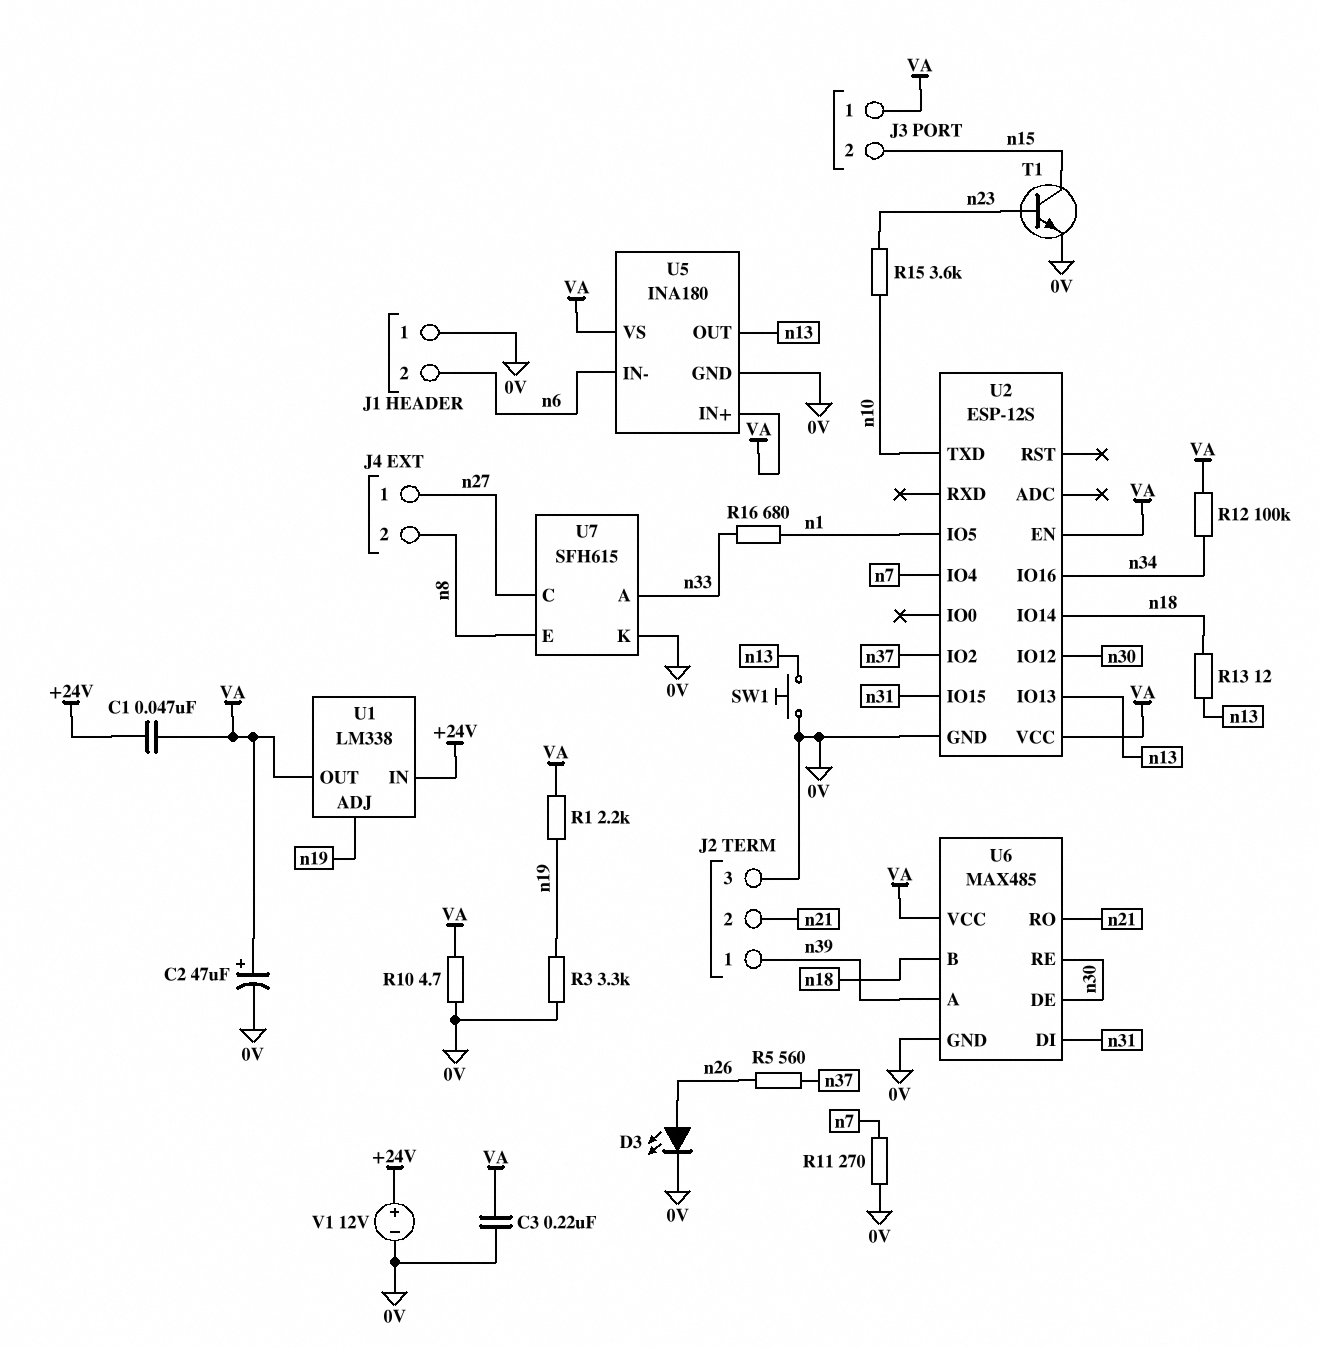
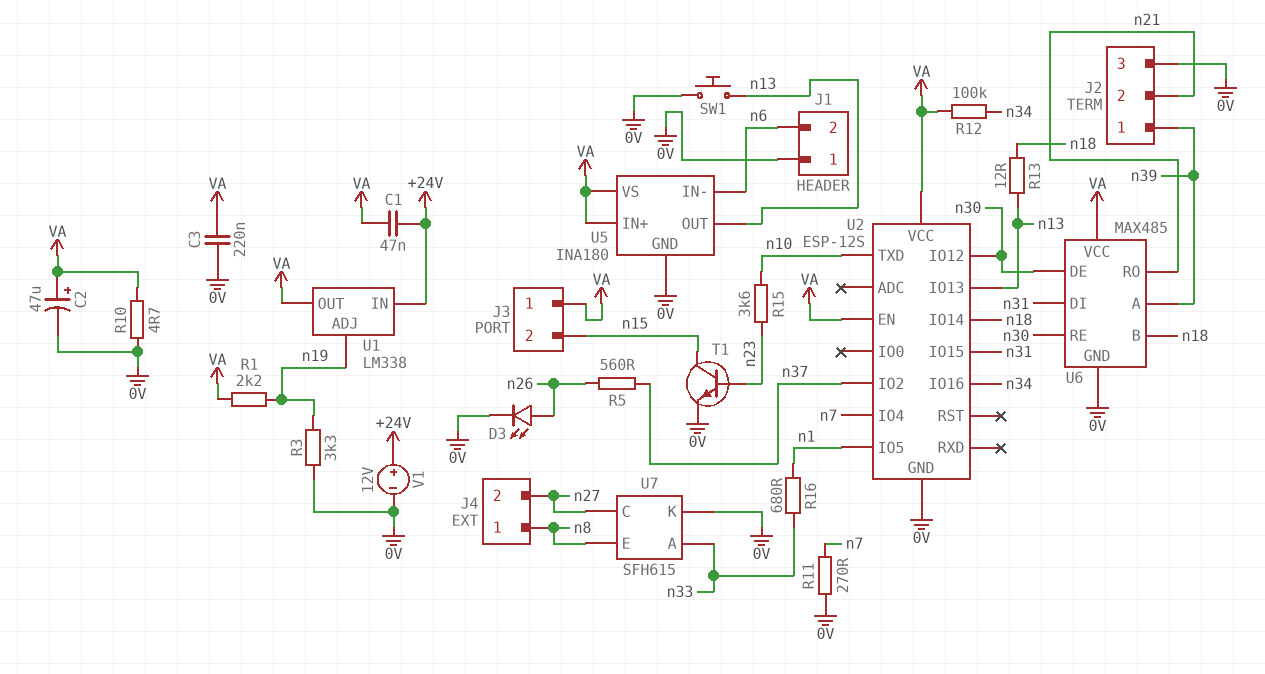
J4 pin 1: n27 -> n8
J4 pin 2: n8 -> n27

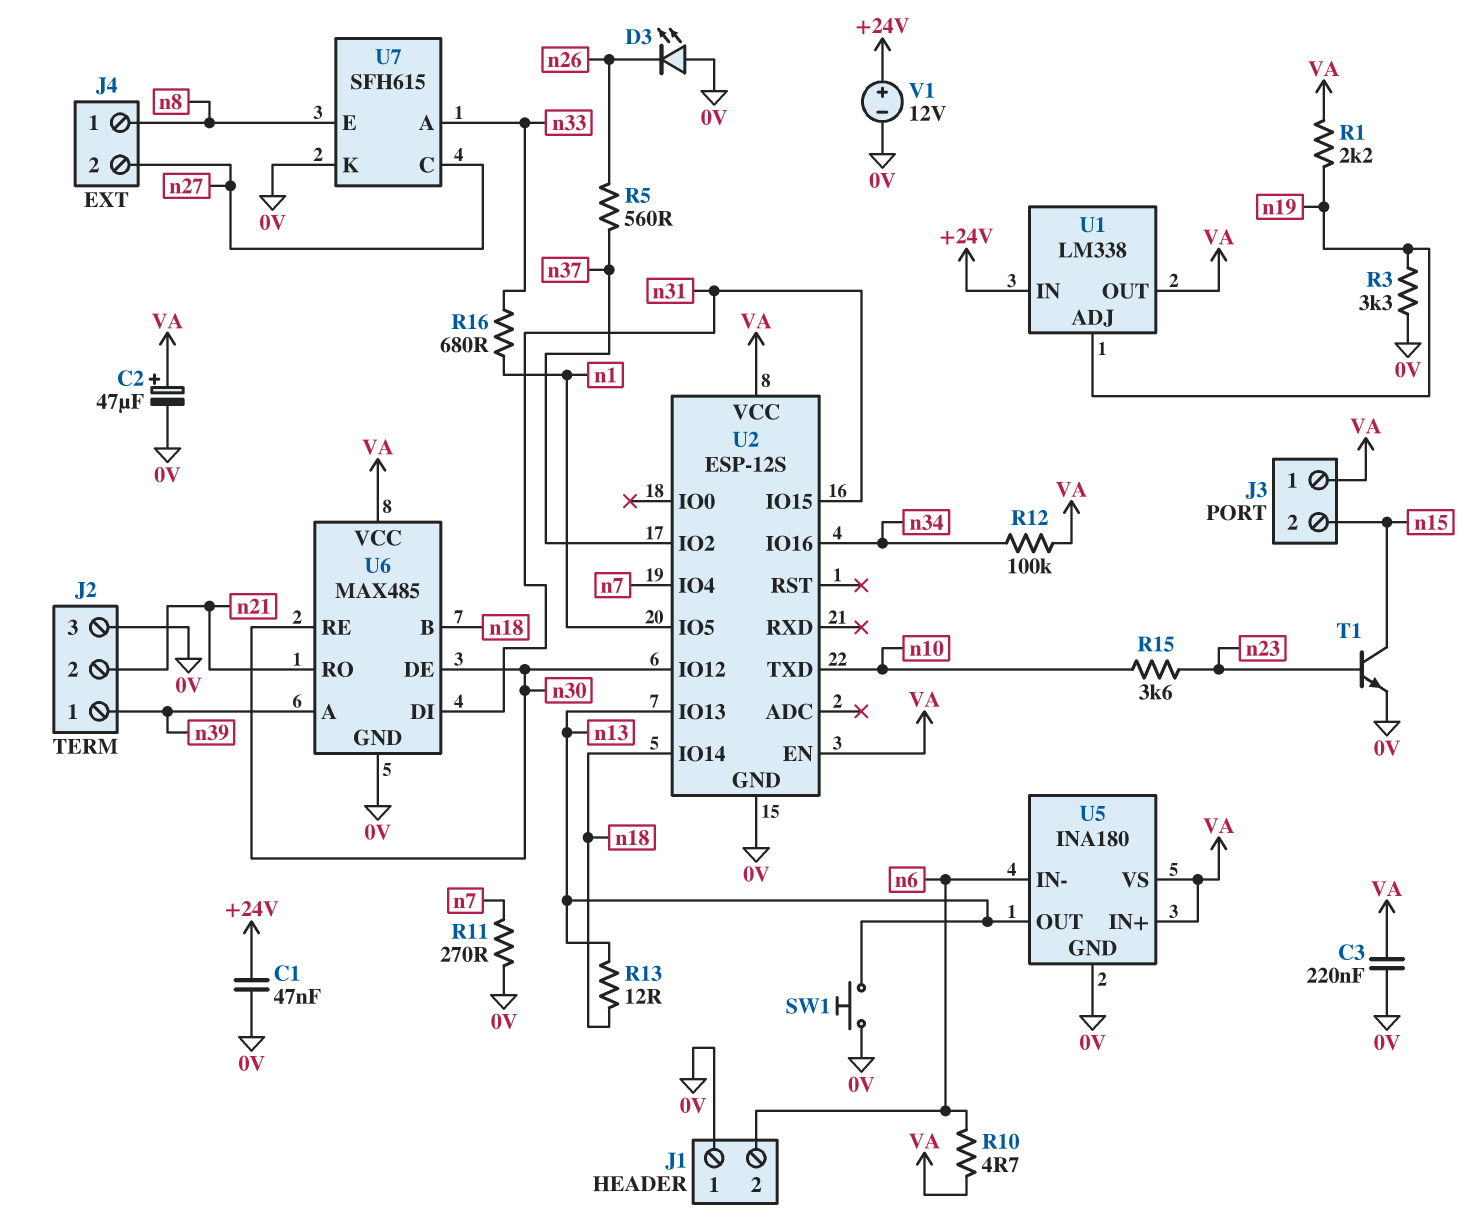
C1: 47nF (+24V, VA) -> 47nF (+24V, 0V)
D3: LED (A n26, K 0V) -> LED (A 0V, K n26)
R10: 4.7 (0V, VA) -> 4.7 (VA, n6)

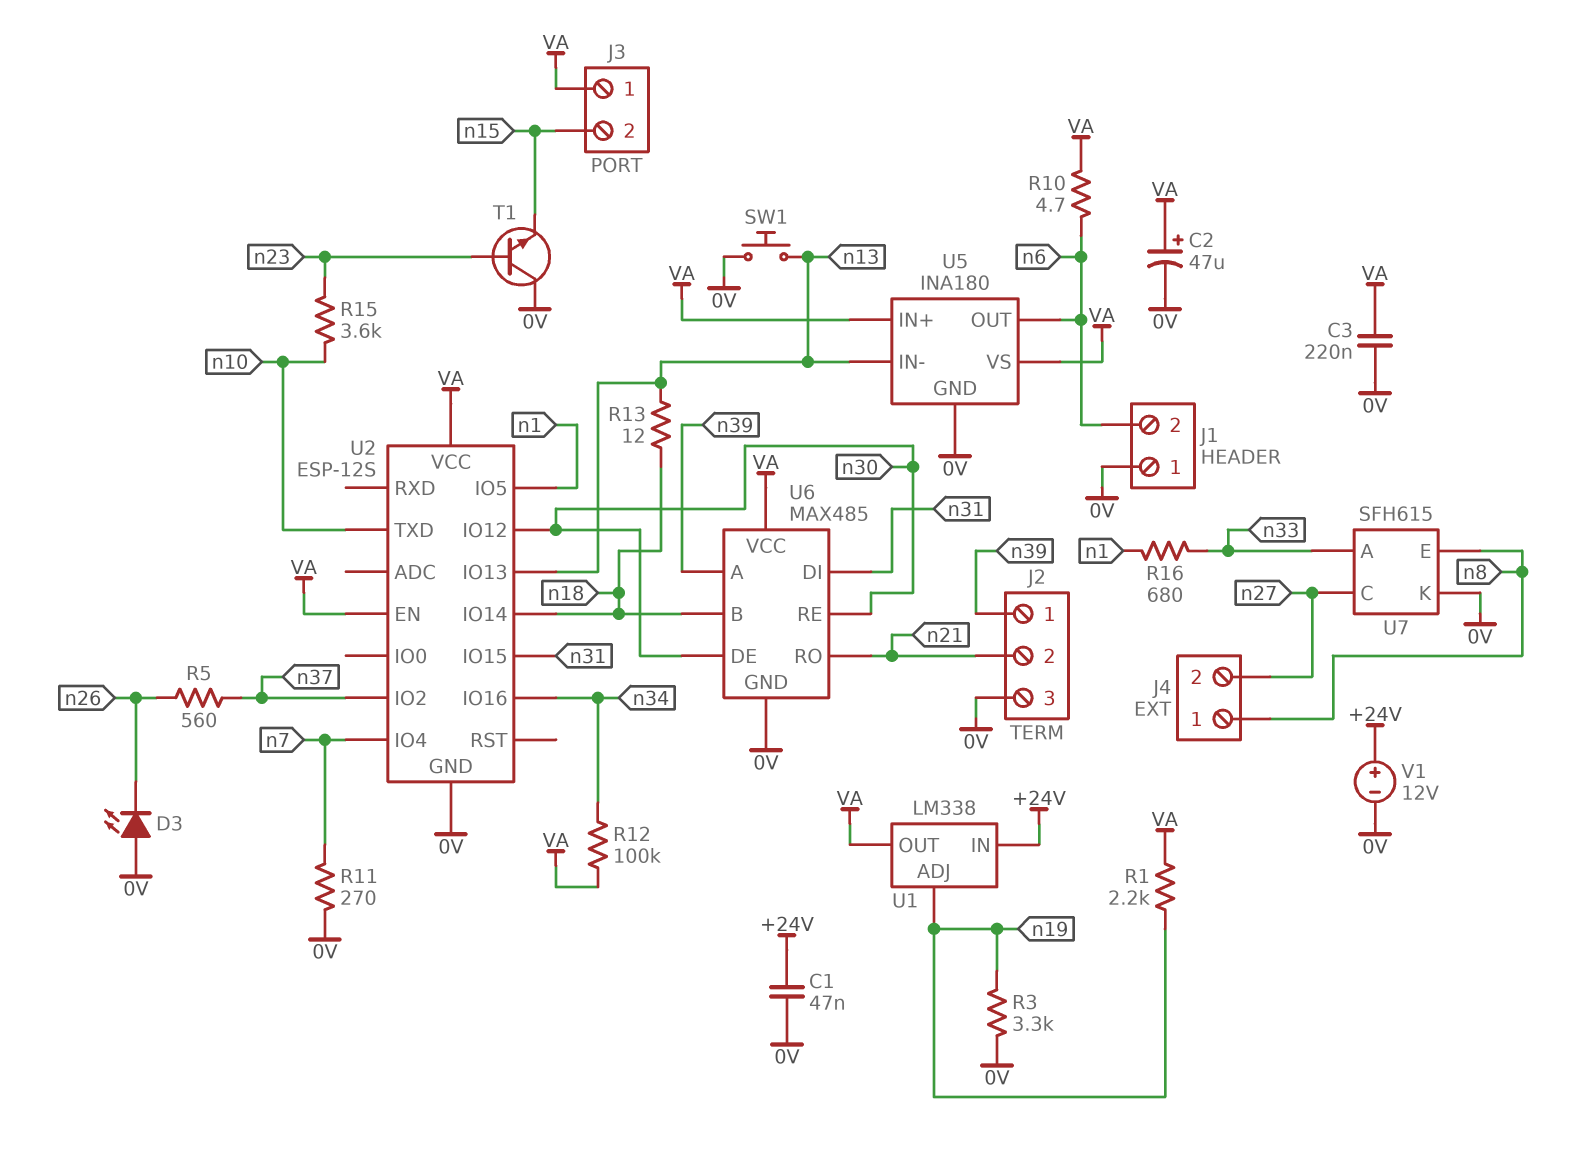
T1: NPN (B n23, C n15, E 0V) -> NPN (B n23, C 0V, E n15)
U5 pin IN-: n6 -> n13
U5 pin OUT: n13 -> n6

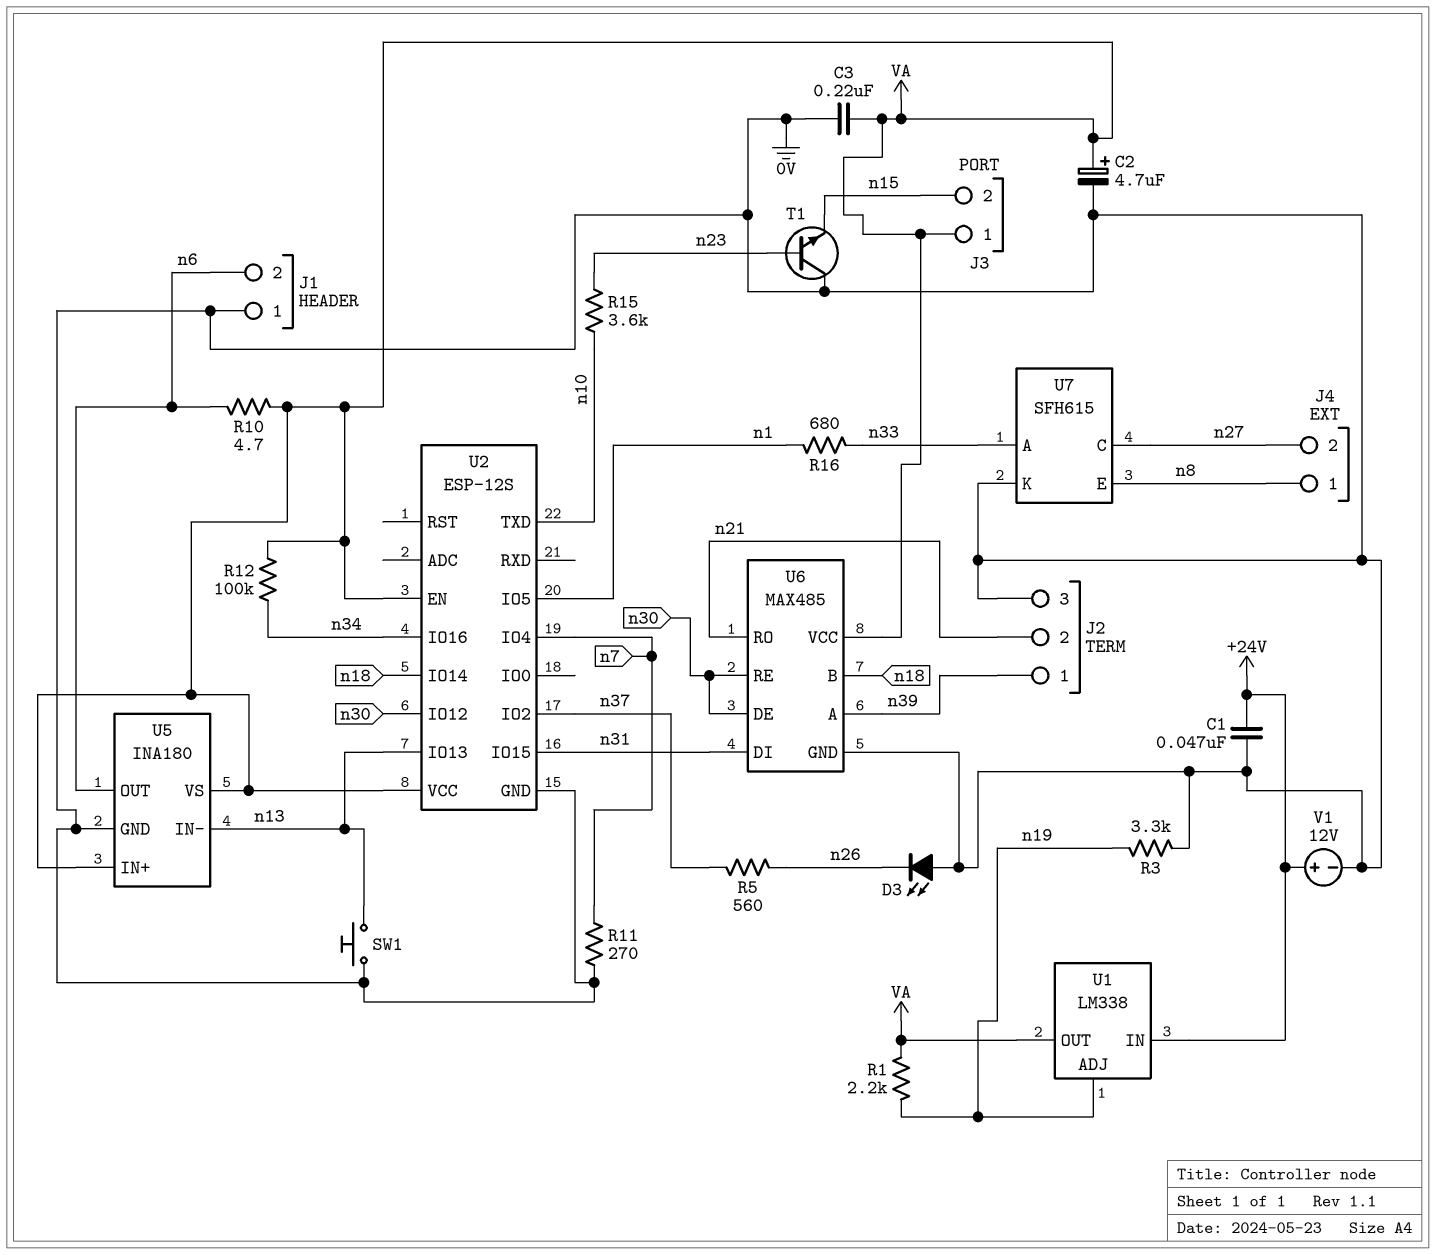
C2: 47uF (plus VA, minus 0V) -> 4.7uF (plus VA, minus 0V)
R13: 12 (n13, n18) -> none

